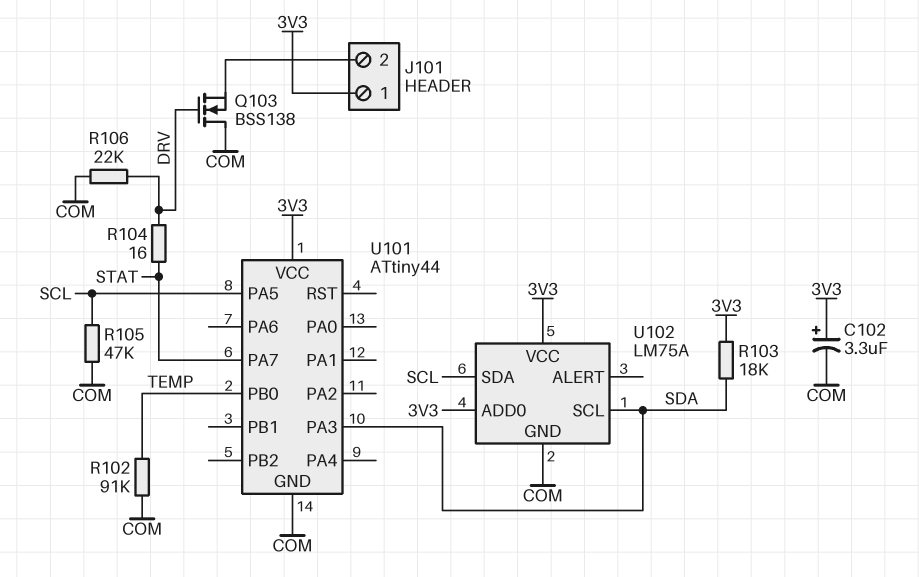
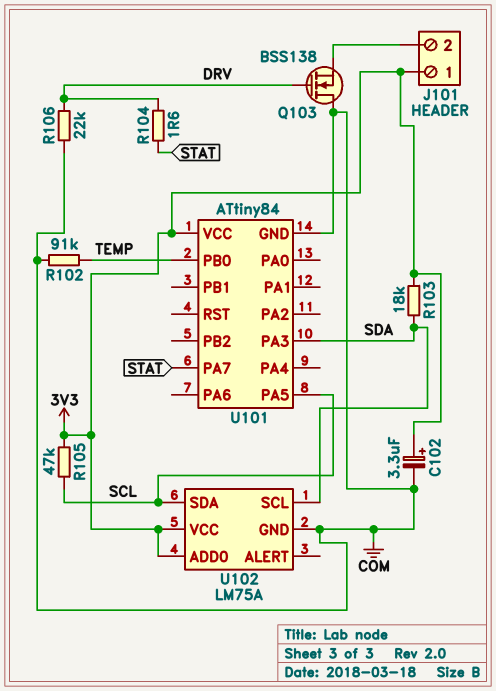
R104: 16 (DRV, STAT) -> 1.6 (DRV, STAT)
R105: 47k (COM, SCL) -> 47k (3V3, SCL)
U101: ATtiny44 -> ATtiny84

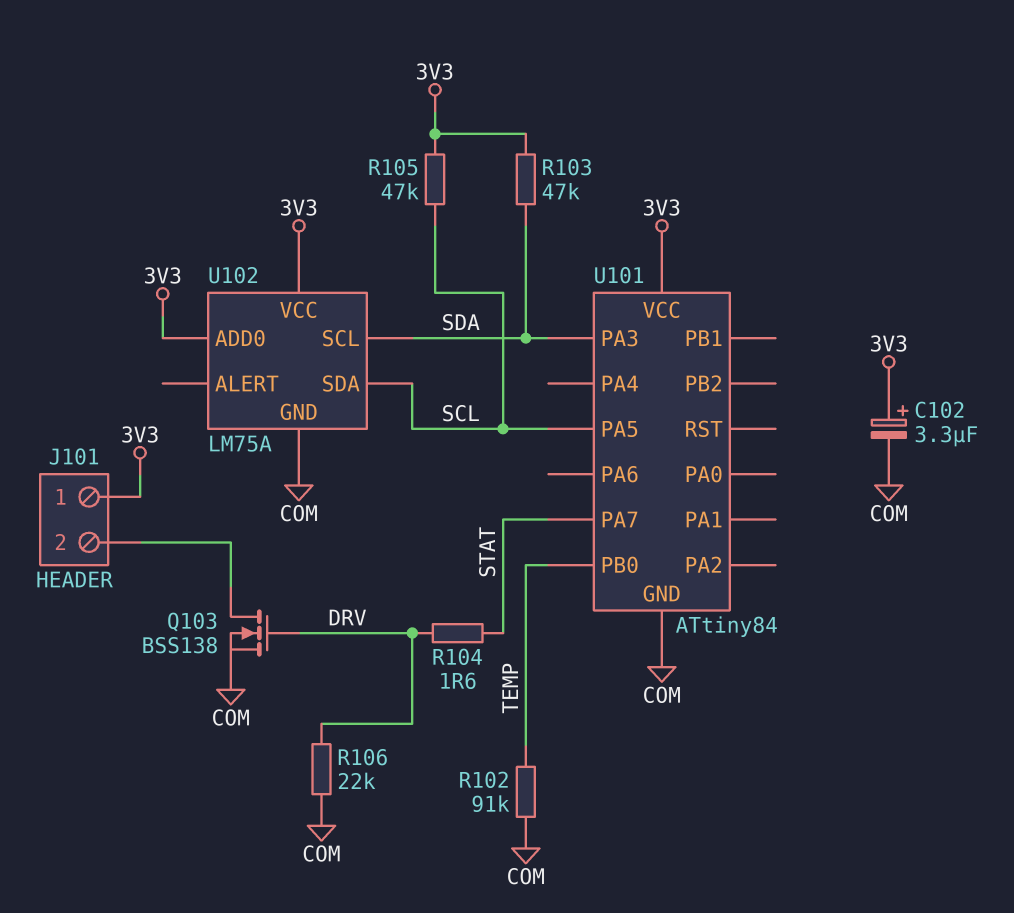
Q103: NMOS BSS138 (G DRV, D COM, S J101/2) -> NMOS BSS138 (G DRV, D J101/2, S COM)
R103: 18k (3V3, SDA) -> 47k (3V3, SDA)

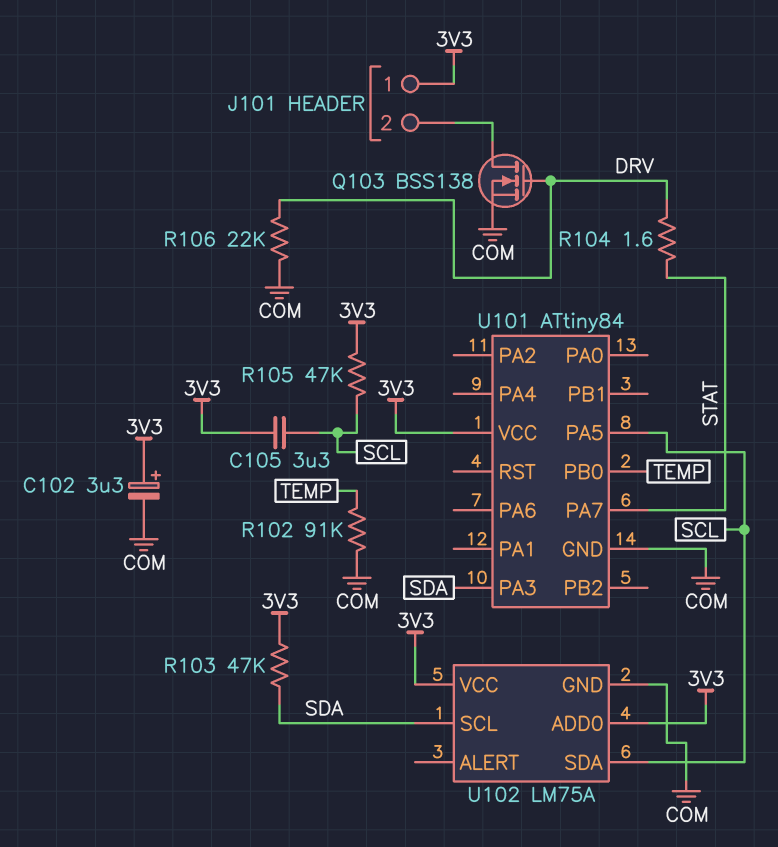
C105: none -> 3.3uF (3V3, SCL)

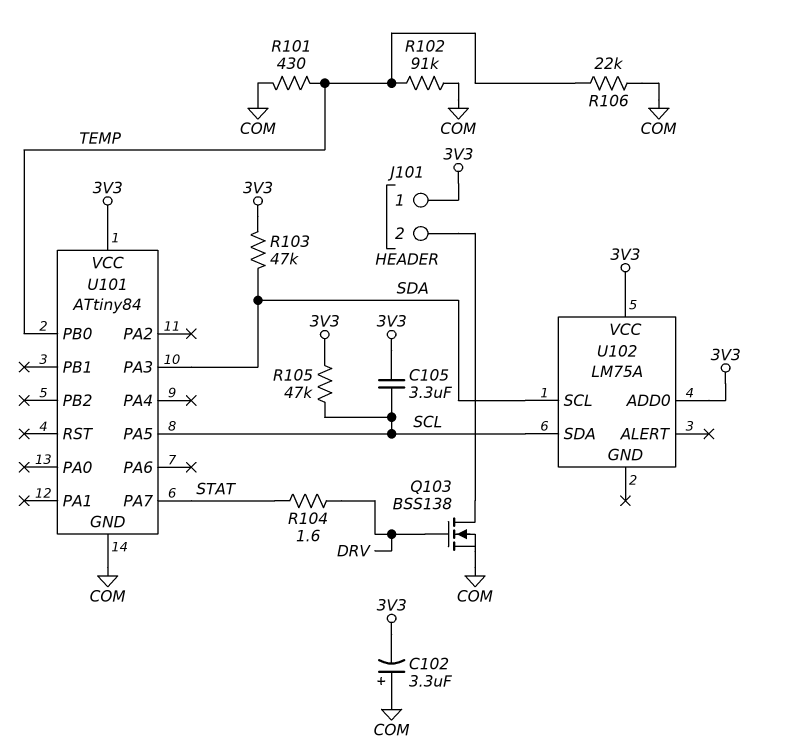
C102: 3.3uF (plus 3V3, minus COM) -> 3.3uF (plus COM, minus 3V3)
R101: none -> 430 (COM, TEMP)
R106: 22k (COM, DRV) -> 22k (COM, TEMP)
U102 pin GND: COM -> none

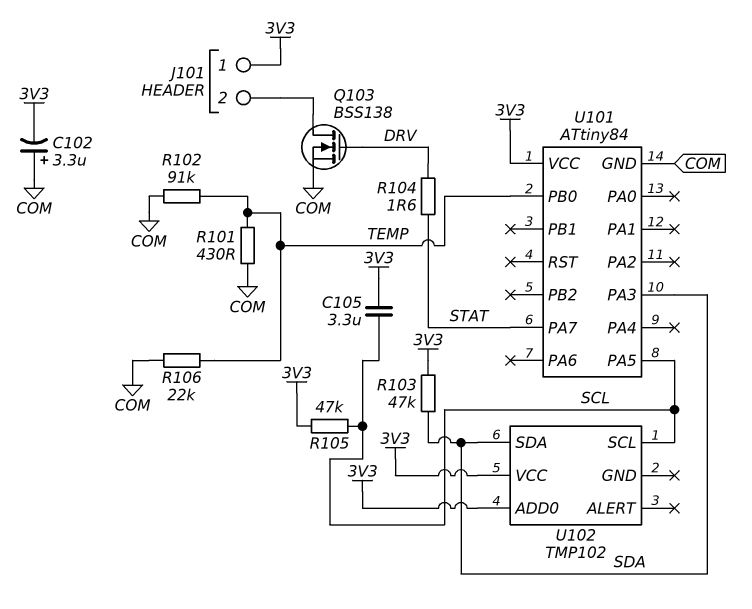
U102: LM75A -> TMP102
U102 pin SCL: SDA -> SCL
U102 pin SDA: SCL -> SDA

